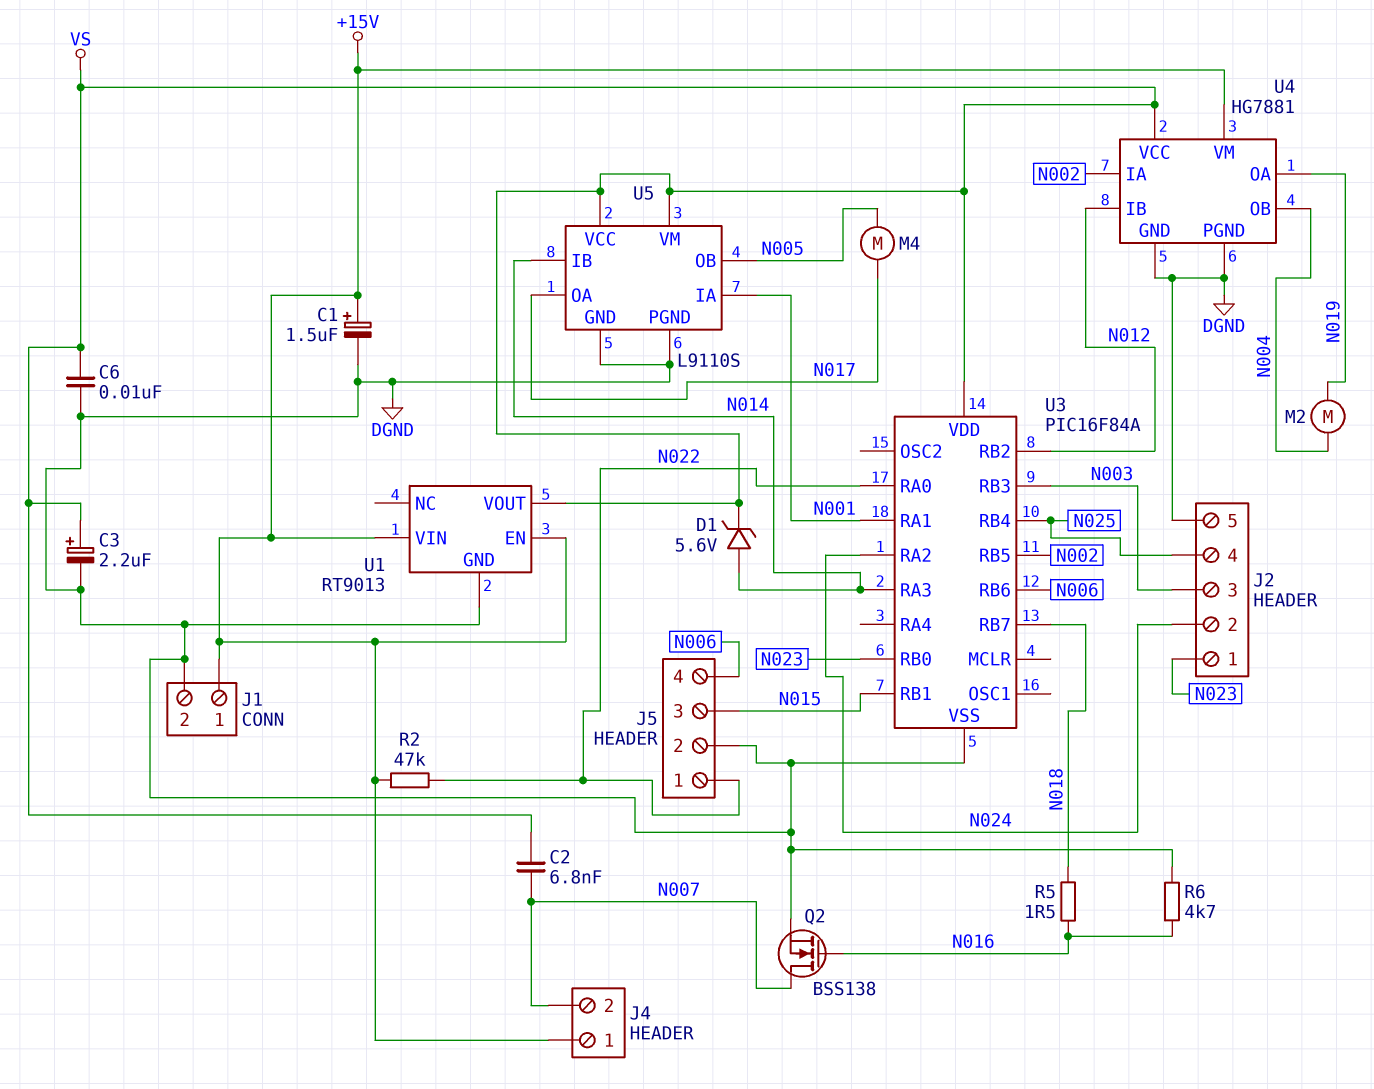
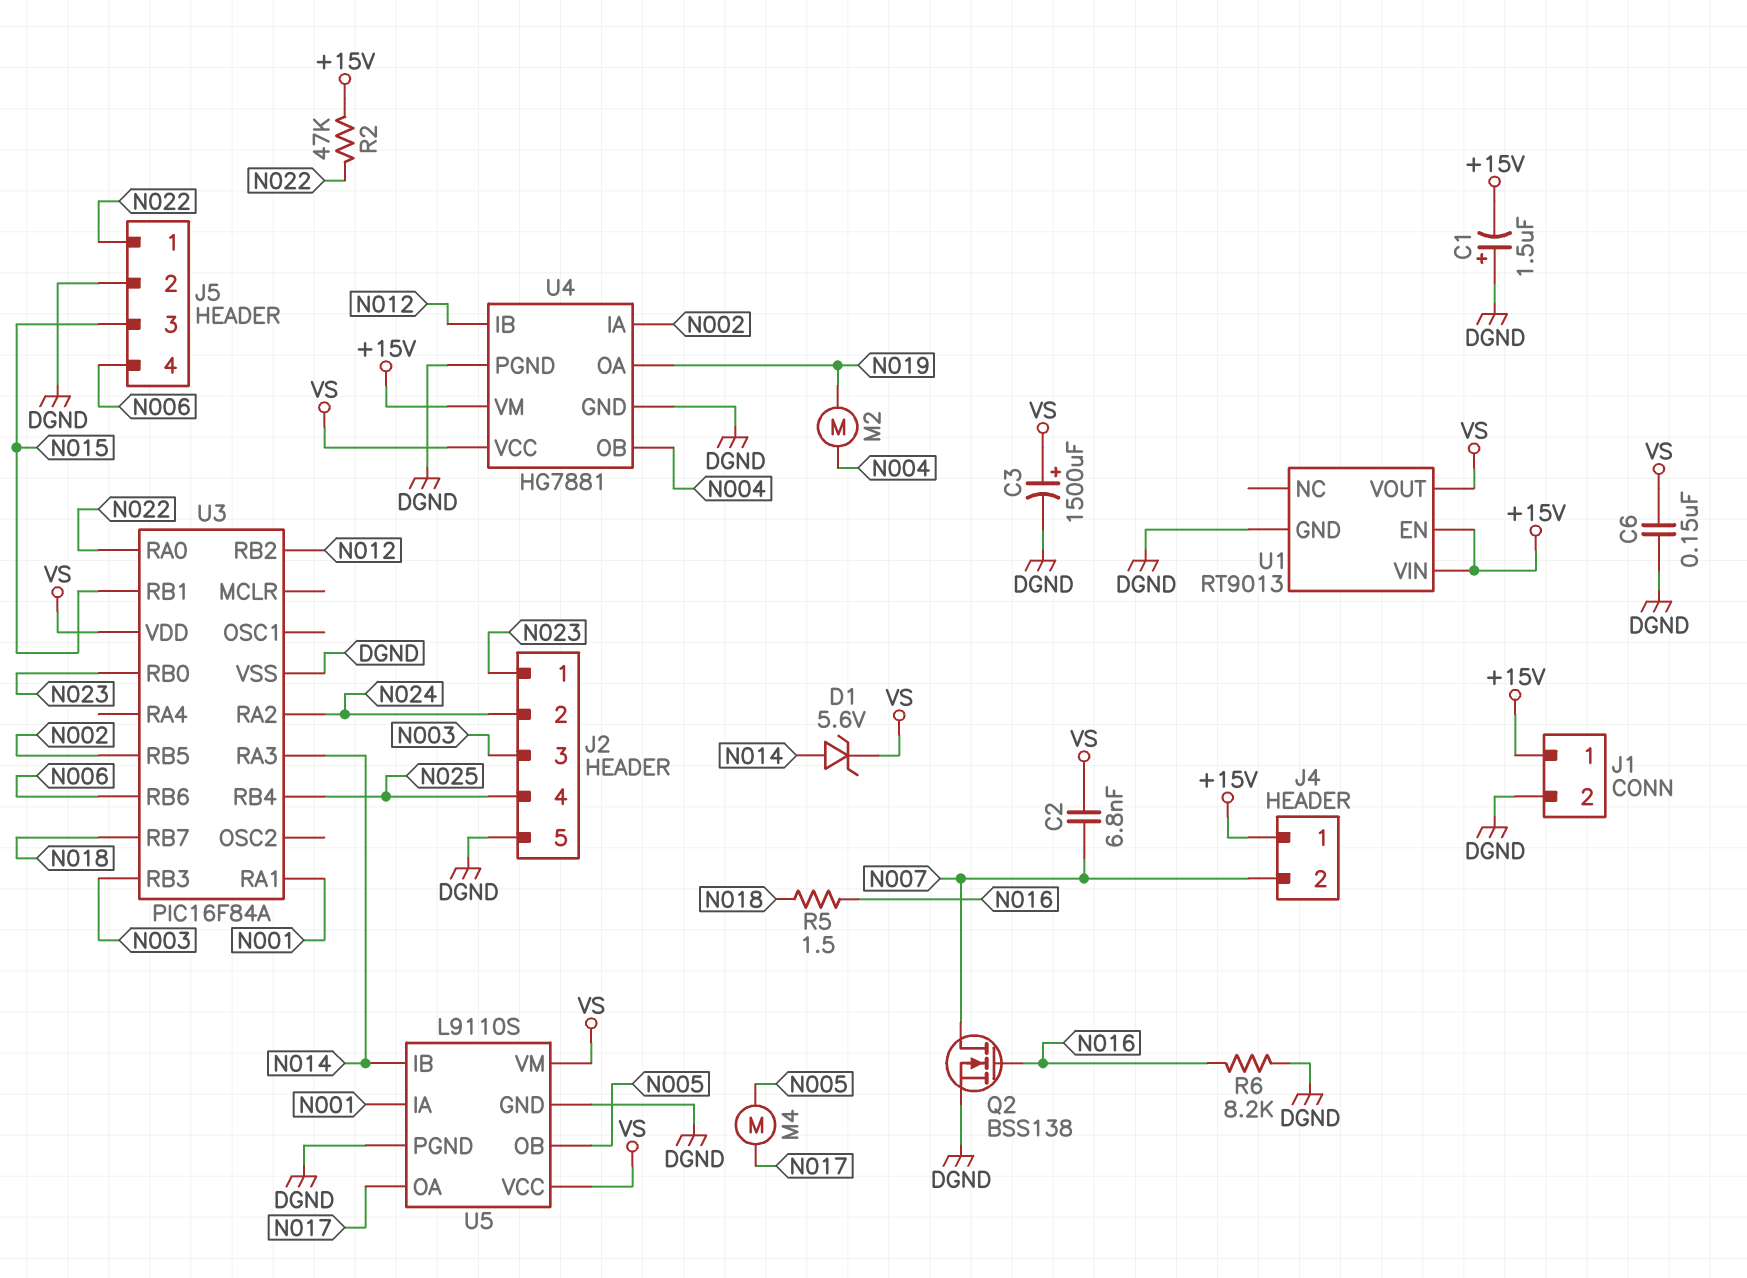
C1: 1.5uF (plus +15V, minus DGND) -> 1.5uF (plus DGND, minus +15V)
C3: 2.2uF (plus VS, minus DGND) -> 1500uF (plus VS, minus DGND)
C6: 10nF (DGND, VS) -> 150nF (DGND, VS)
R6: 4.7k (DGND, N016) -> 8.2k (DGND, N016)

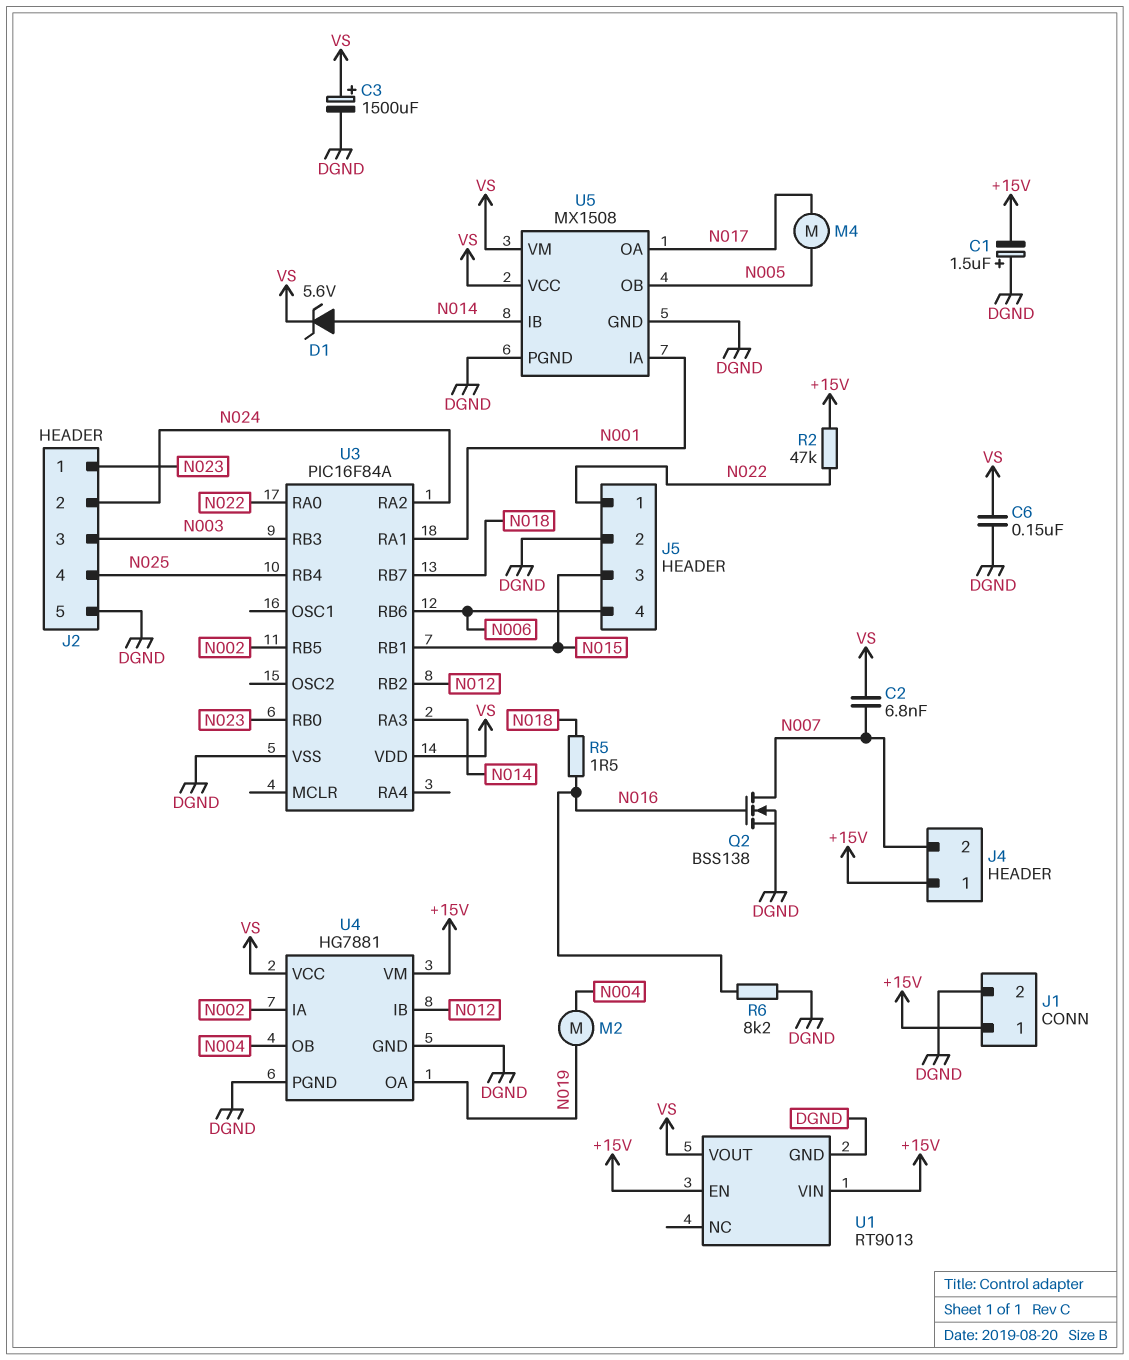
U5: L9110S -> MX1508

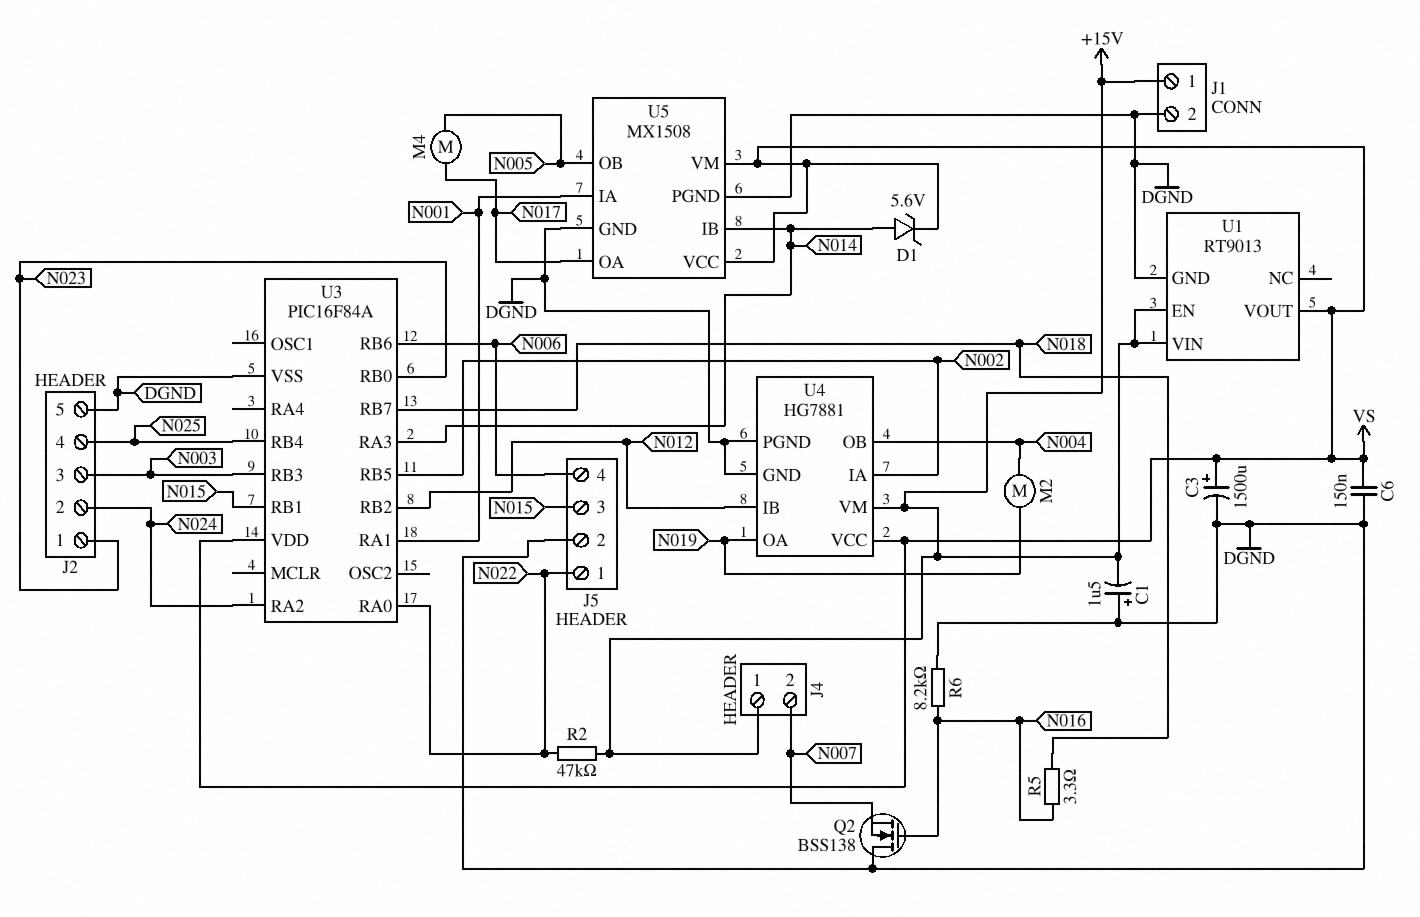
C2: 6.8nF (N007, VS) -> none
Q2: NMOS BSS138 (G N016, D N007, S DGND) -> NMOS BSS138 (G N016, D DGND, S N007)
R5: 1.5 (N016, N018) -> 3.3 (N016, N018)

